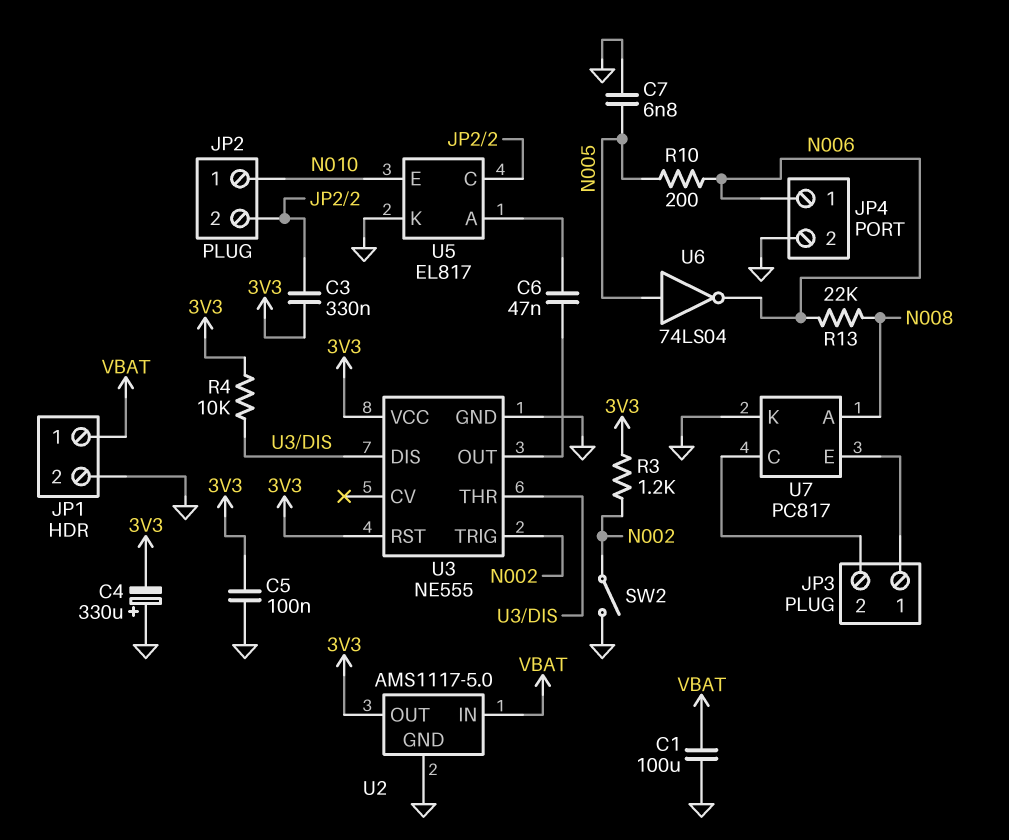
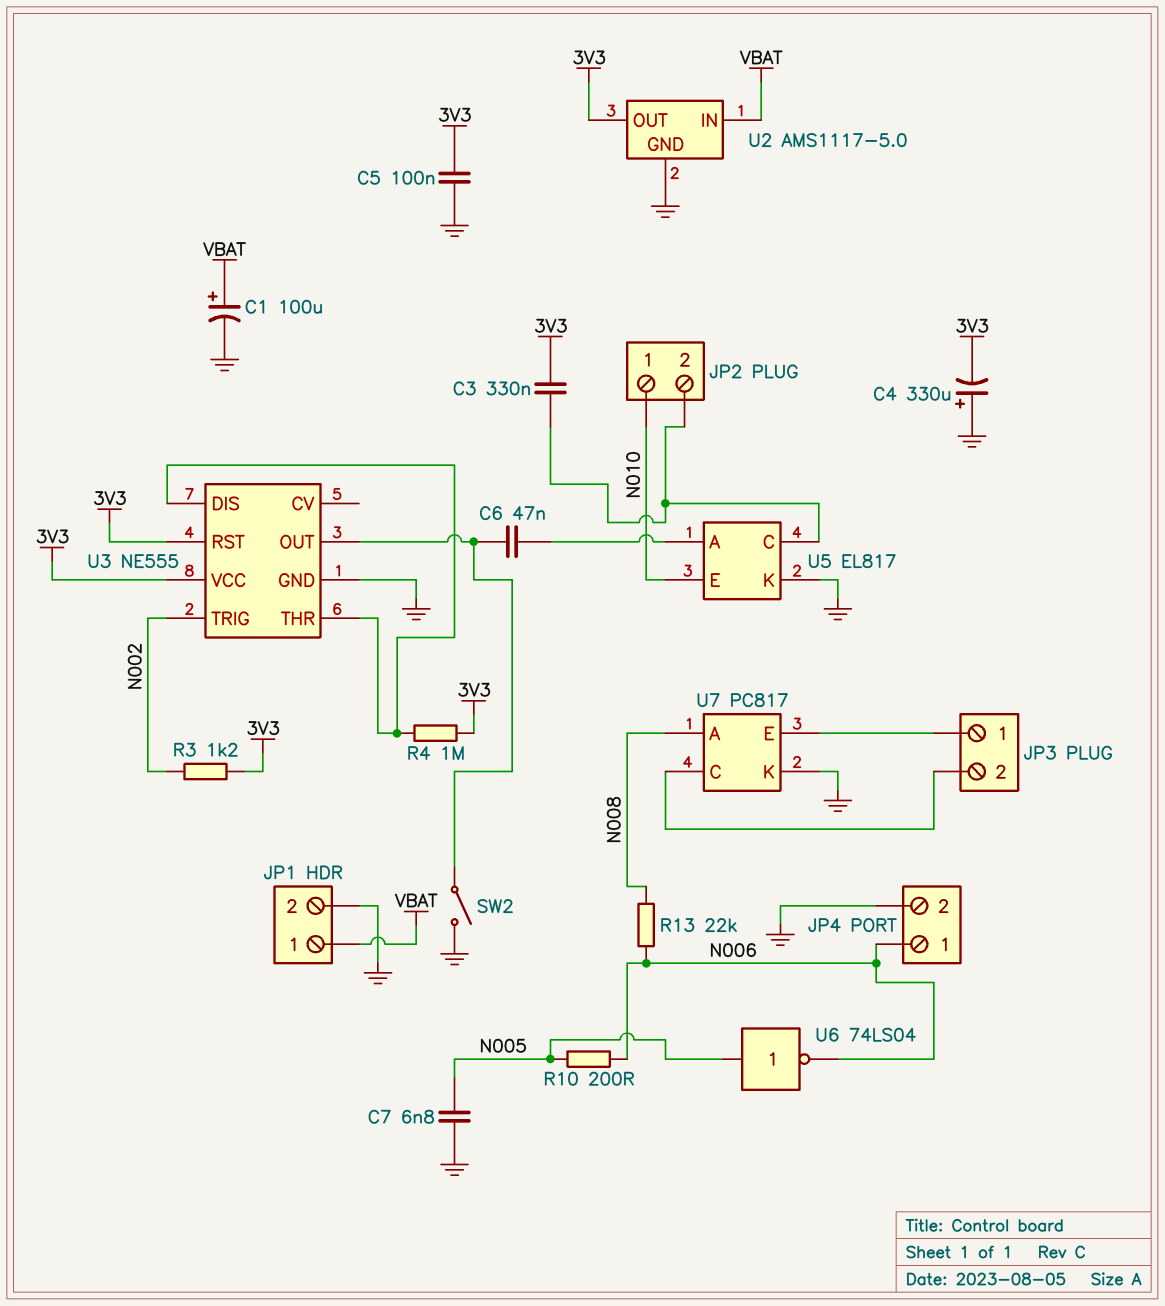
C1: 100uF (GND, VBAT) -> 100uF (plus VBAT, minus GND)
R4: 10k (3V3, U3/DIS) -> 1M (3V3, U3/DIS)
SW2: switch (GND, N002) -> switch (GND, U3/OUT)

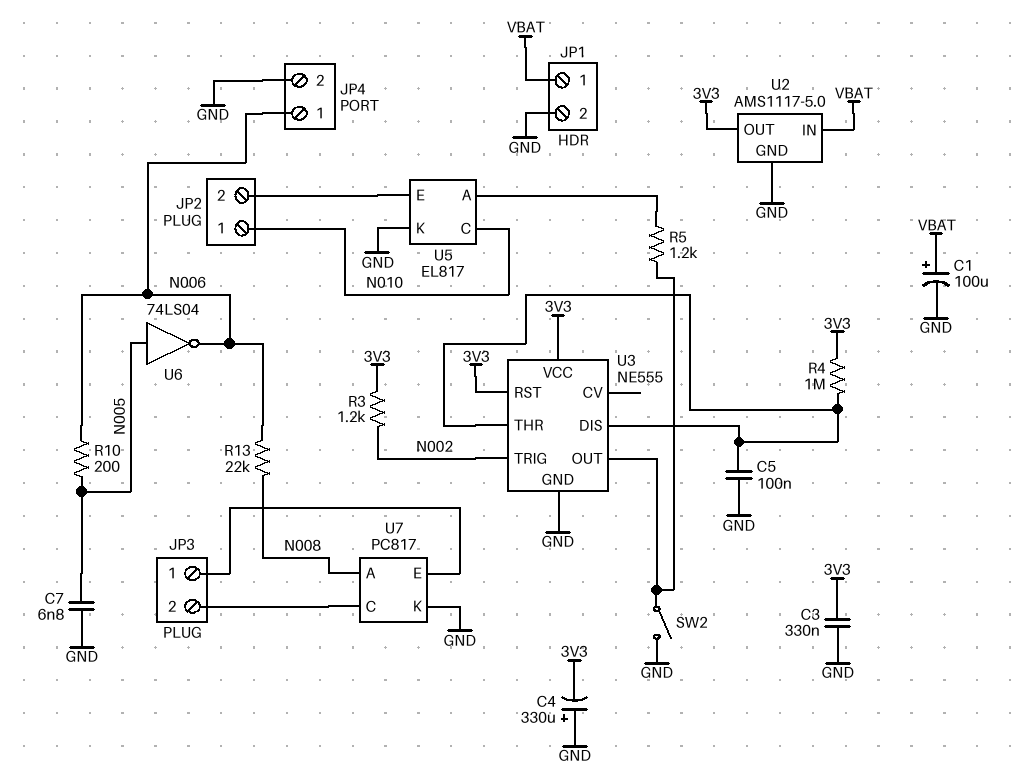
C3: 330nF (3V3, JP2/2) -> 330nF (3V3, GND)
C5: 100nF (3V3, GND) -> 100nF (GND, U3/DIS)
C6: 47nF (U3/OUT, U5/A) -> none
R5: none -> 1.2k (U3/OUT, U5/A)
U5 pin C: JP2/2 -> N010
U5 pin E: N010 -> JP2/2

